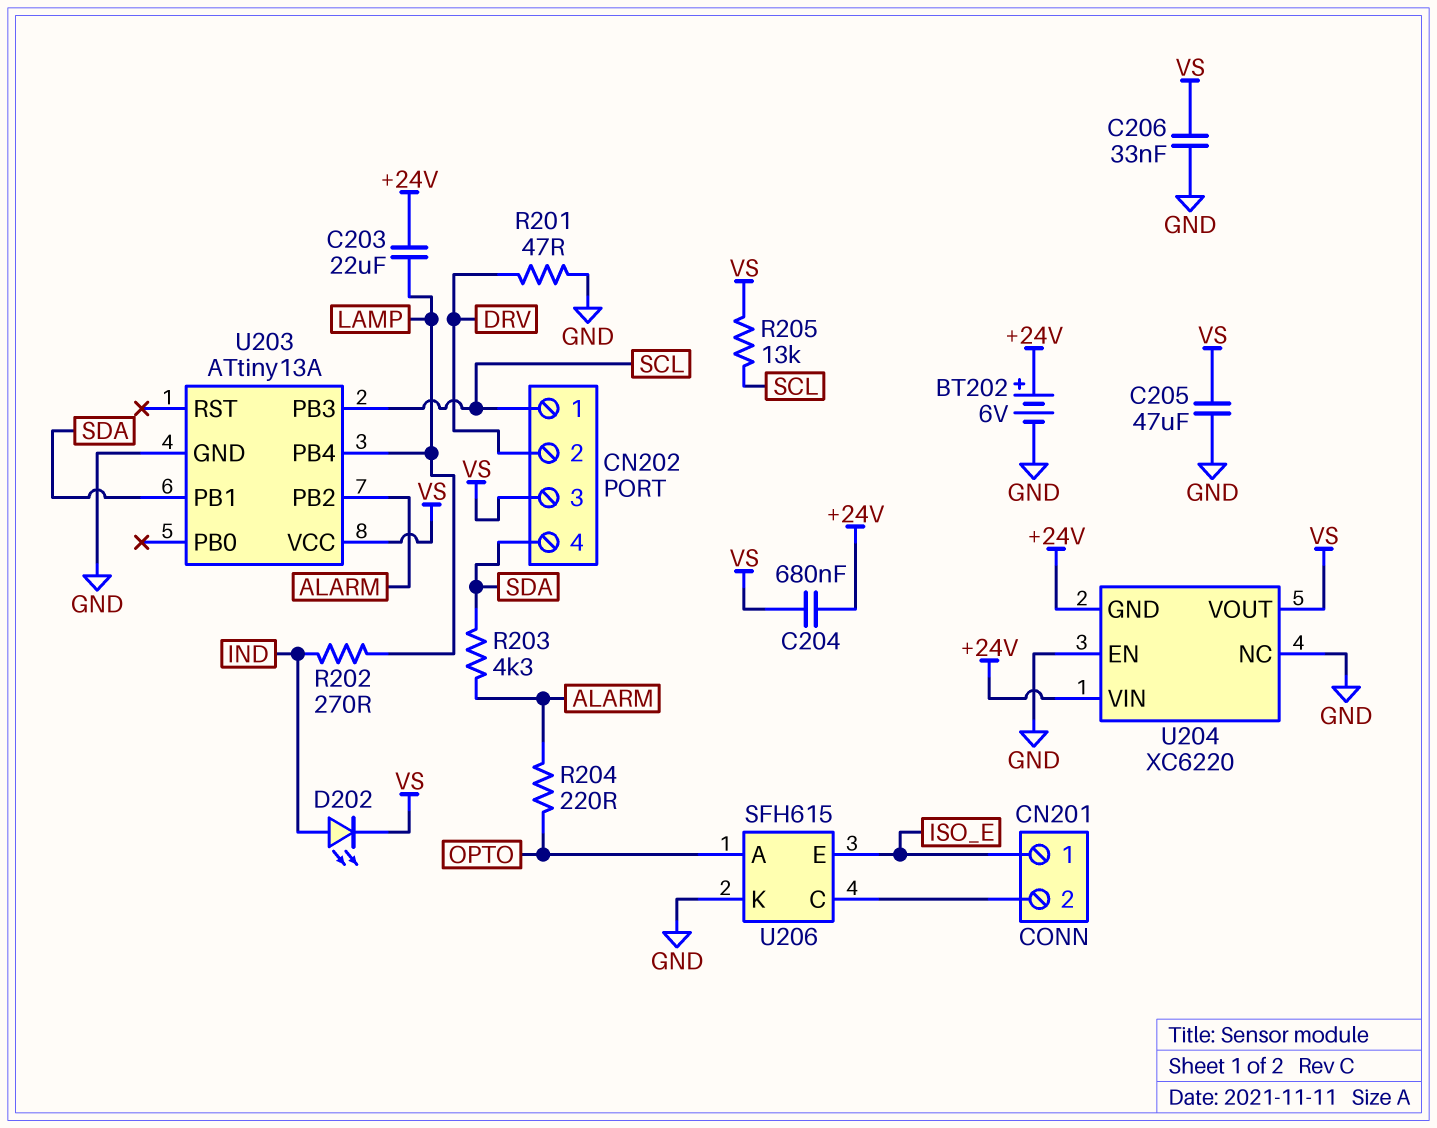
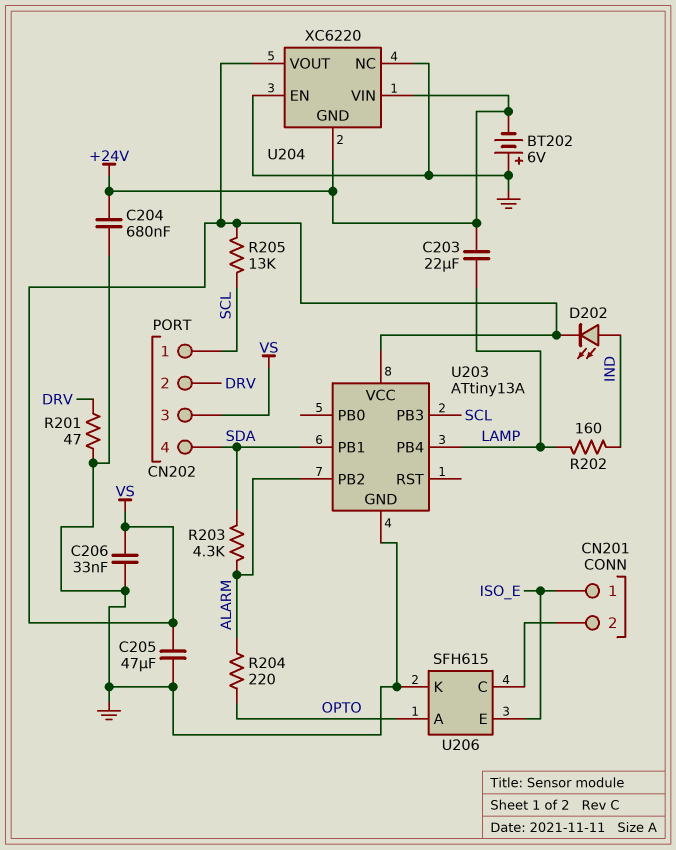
BT202: 6V (plus +24V, minus GND) -> 6V (plus GND, minus +24V)
C204: 680nF (+24V, VS) -> 680nF (+24V, GND)
R202: 270 (IND, LAMP) -> 160 (IND, LAMP)

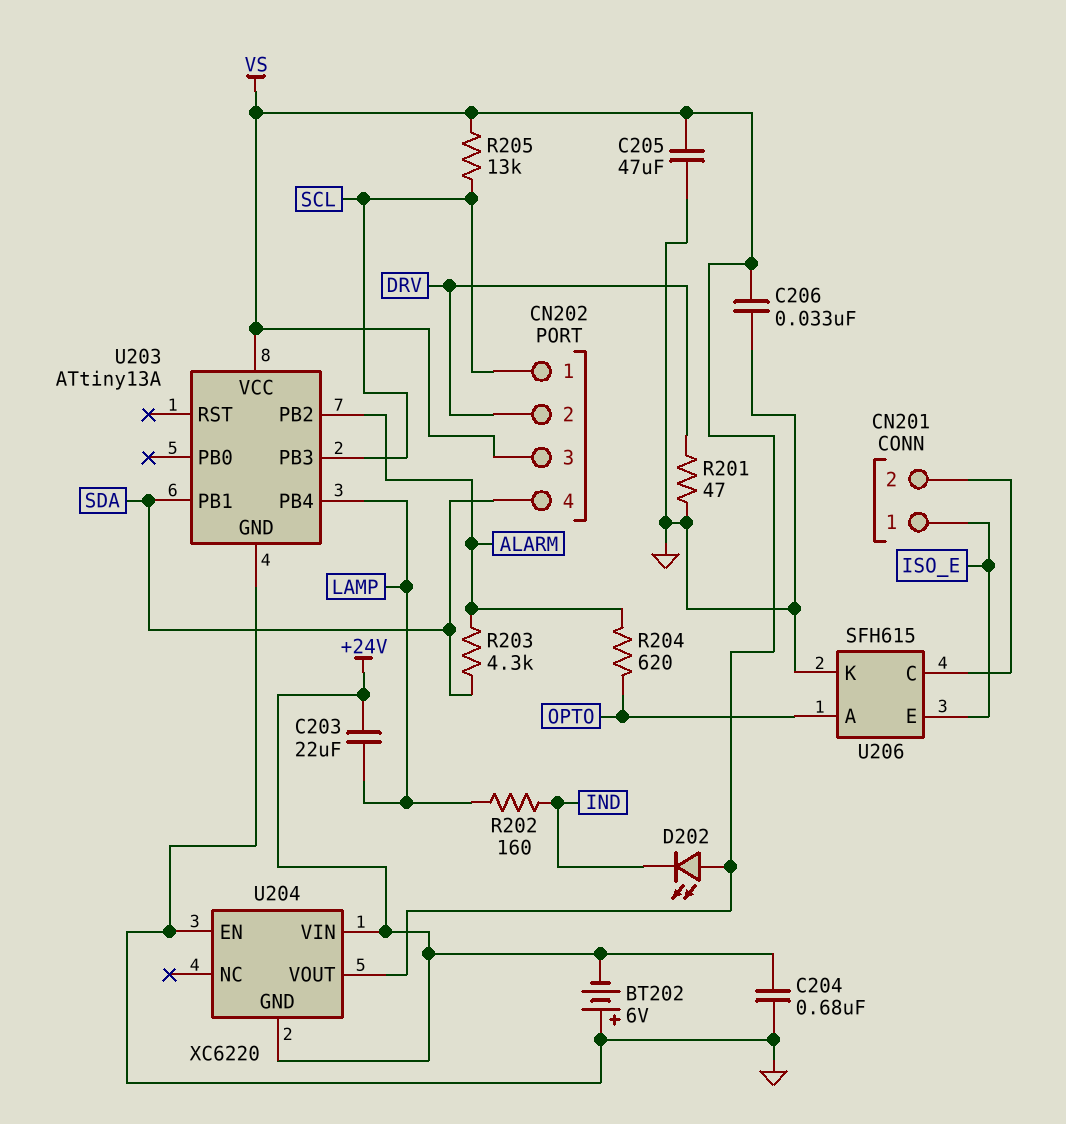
D202: LED (A IND, K VS) -> LED (A VS, K IND)
R204: 220 (ALARM, OPTO) -> 620 (ALARM, OPTO)
U204 pin NC: GND -> none

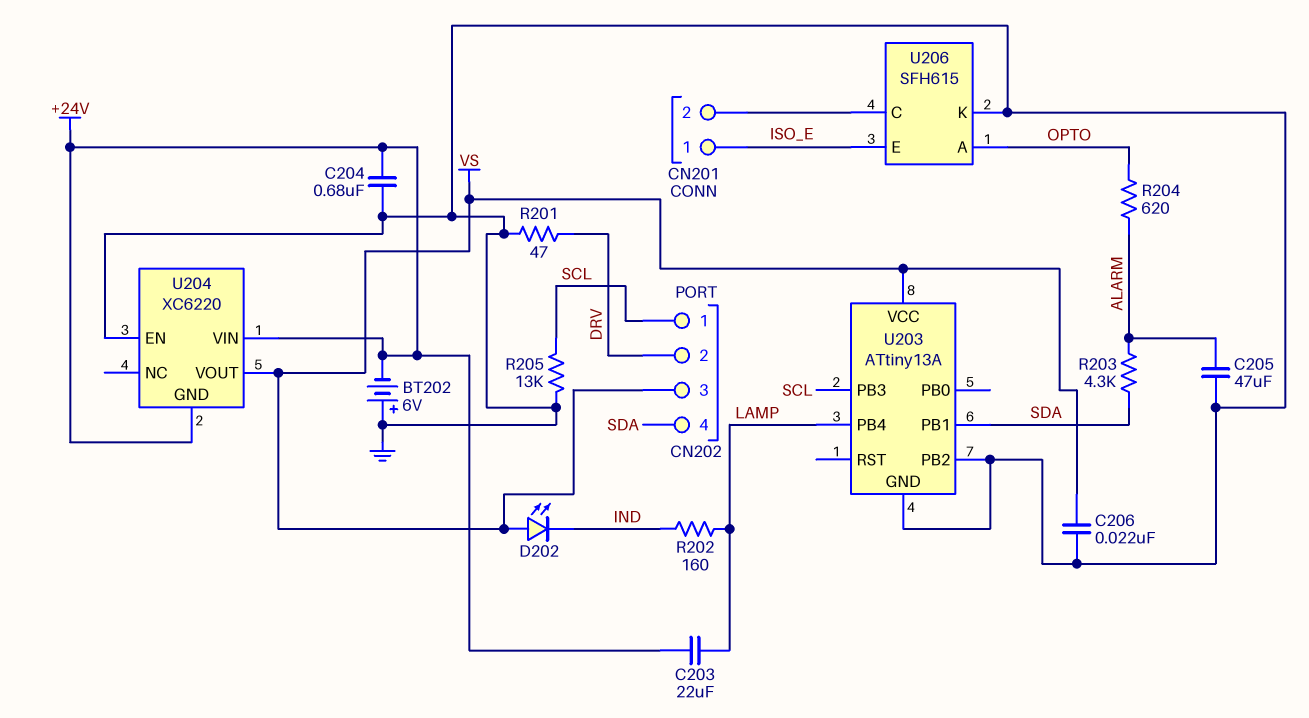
C205: 47uF (GND, VS) -> 47uF (ALARM, GND)
C206: 33nF (GND, VS) -> 22nF (GND, VS)
R205: 13k (SCL, VS) -> 13k (GND, SCL)
U203 pin PB2: ALARM -> GND

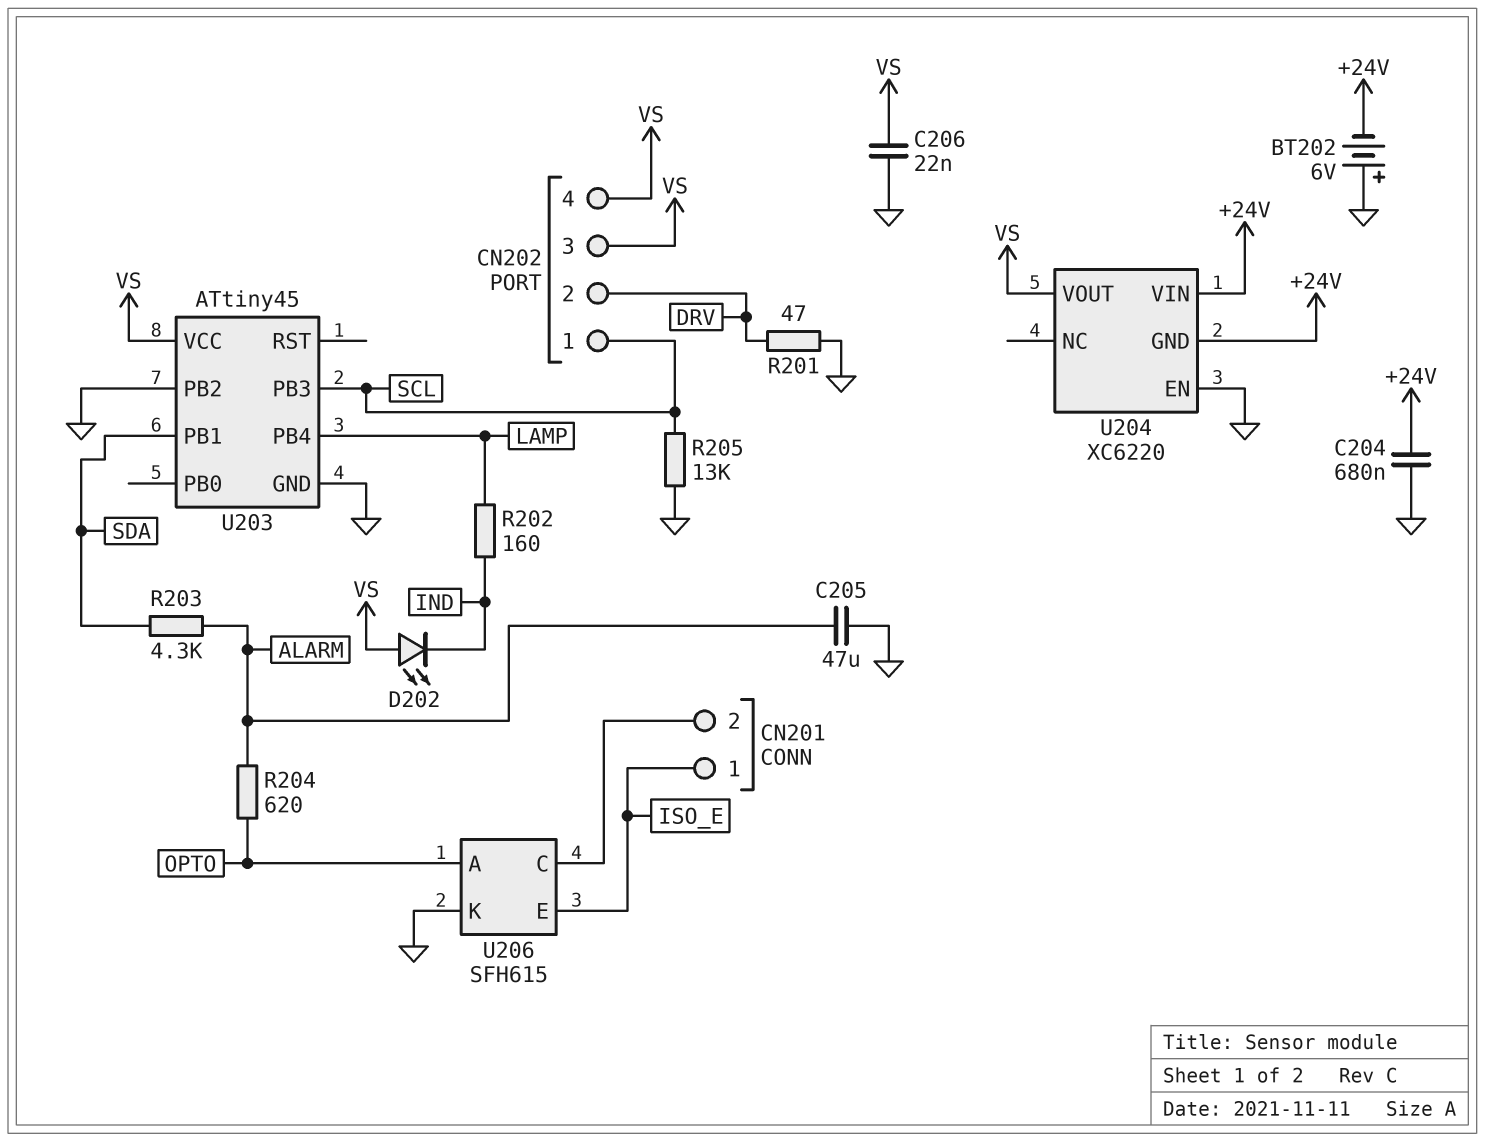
C203: 22uF (+24V, LAMP) -> none
CN202 pin 4: SDA -> VS
U203: ATtiny13A -> ATtiny45

